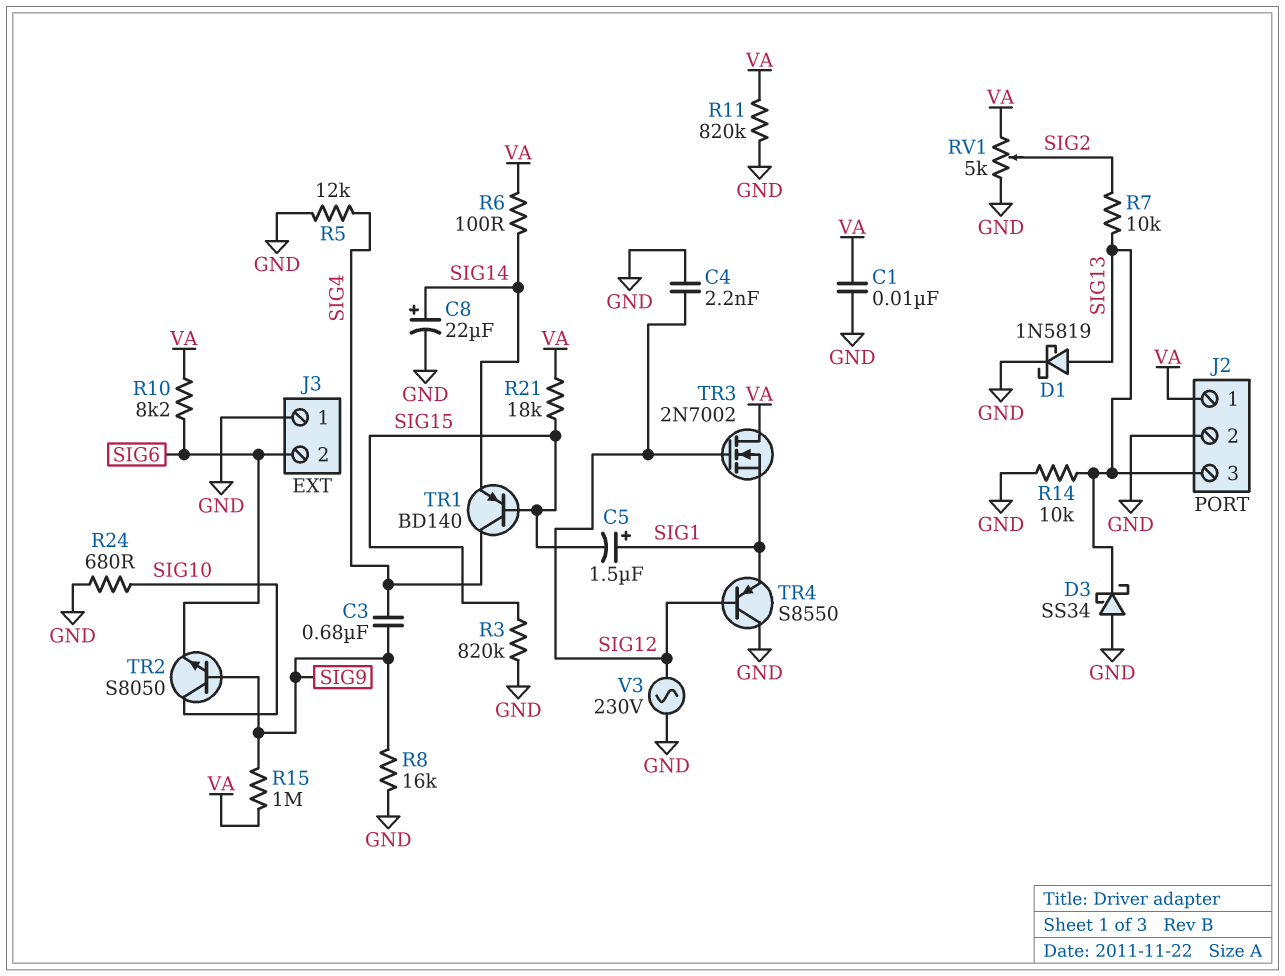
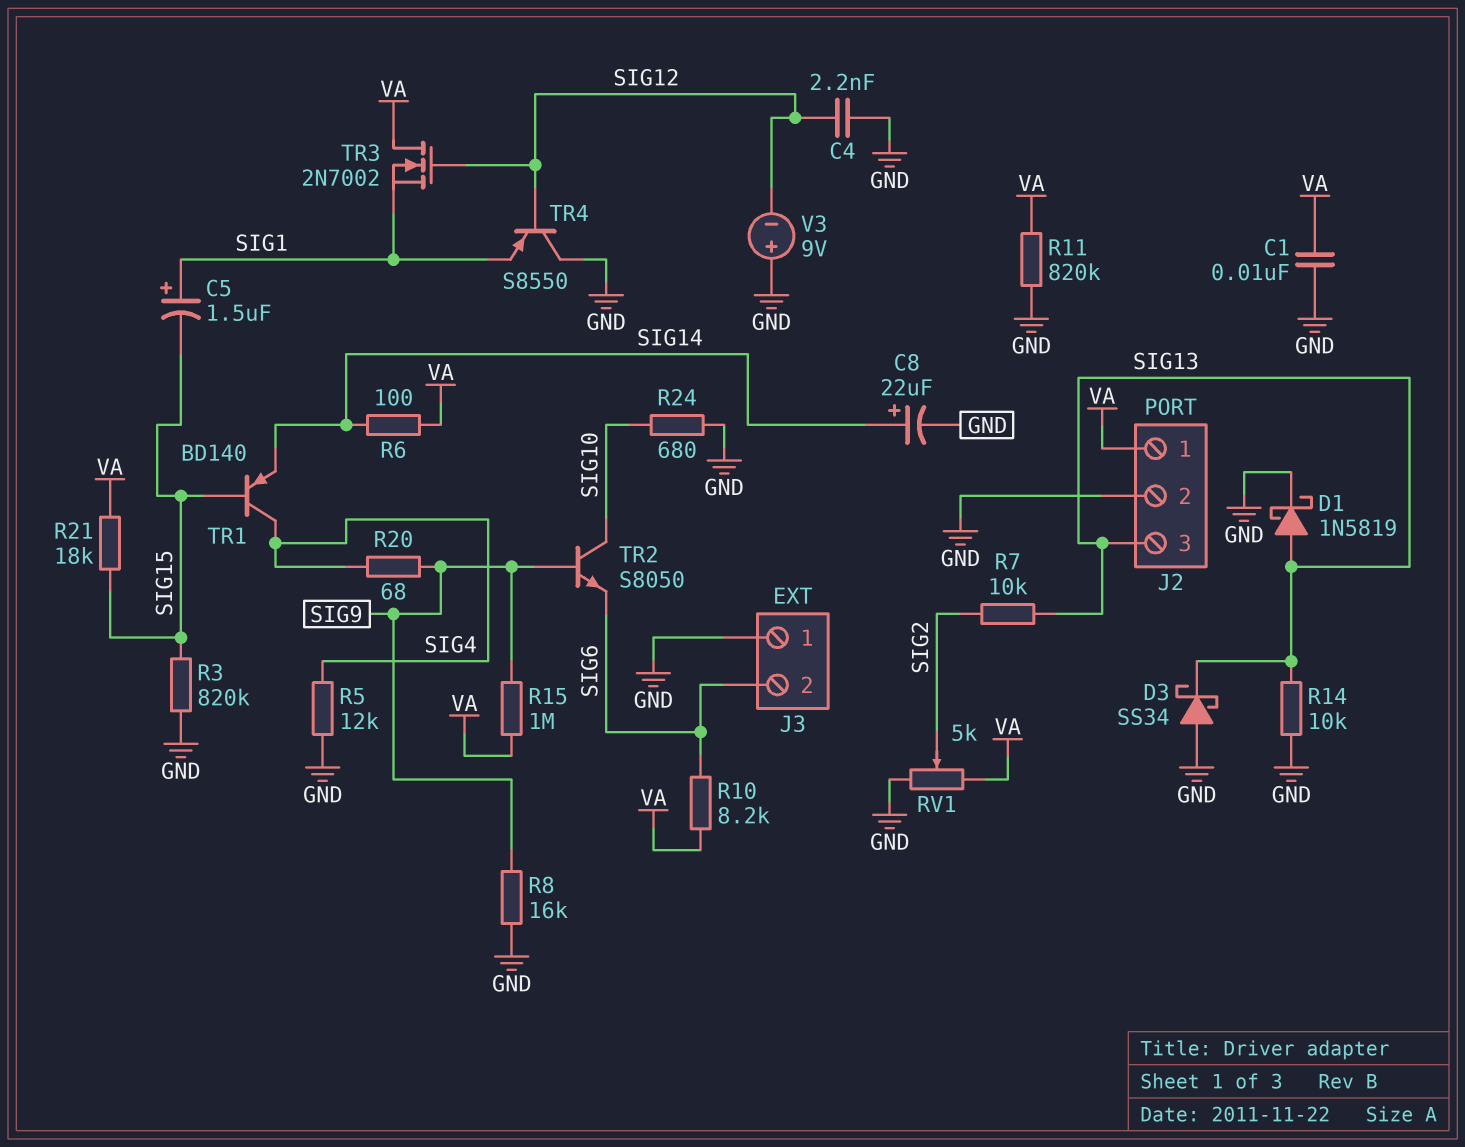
C3: 680nF (SIG4, SIG9) -> none
R20: none -> 68 (SIG4, SIG9)
V3: AC 230V (GND, SIG12) -> 9V (plus GND, minus SIG12)

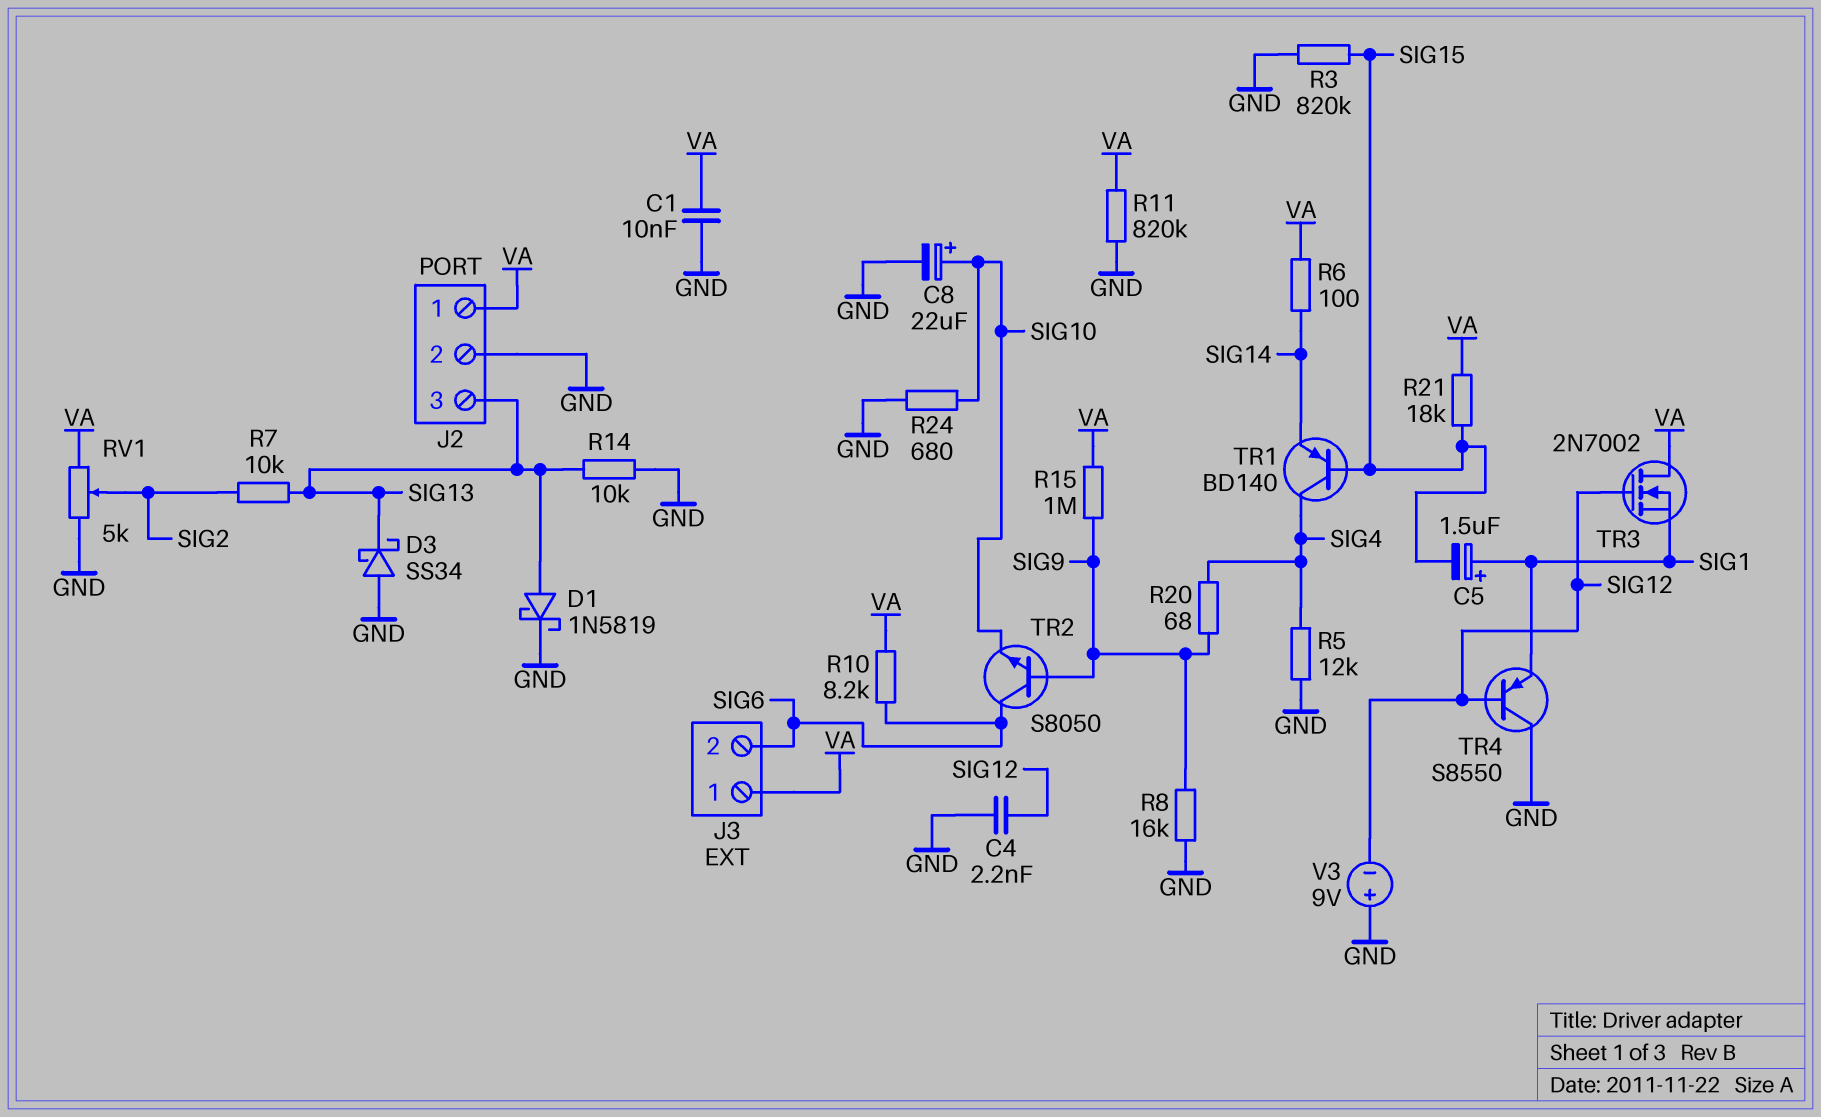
C8: 22uF (plus SIG14, minus GND) -> 22uF (plus SIG10, minus GND)
J3 pin 1: GND -> VA
TR2: NPN S8050 (B SIG9, C SIG10, E SIG6) -> NPN S8050 (B SIG9, C SIG6, E SIG10)

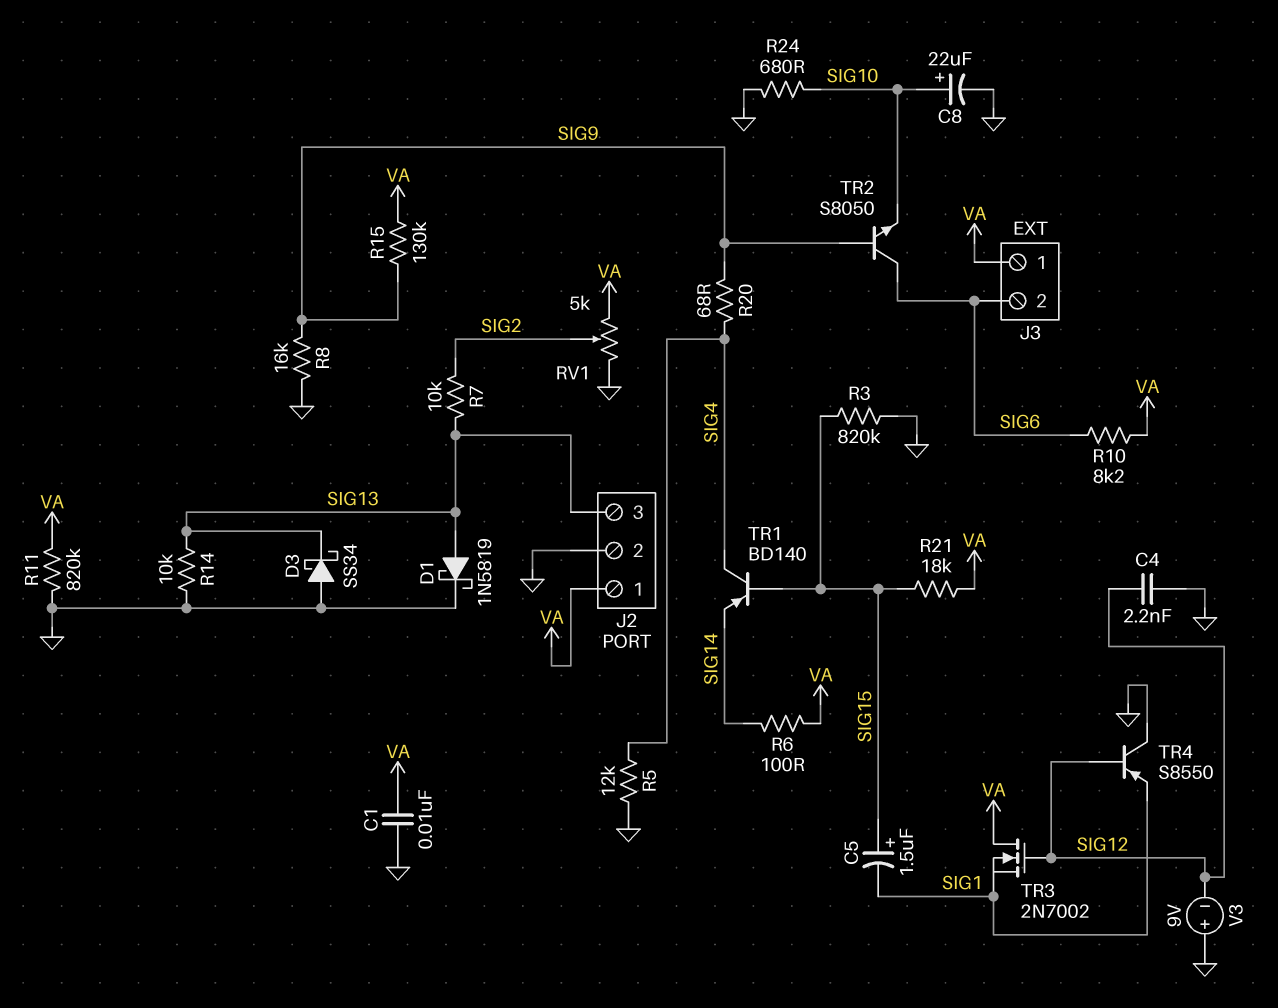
C5: 1.5uF (plus SIG1, minus SIG15) -> 1.5uF (plus SIG15, minus SIG1)
R15: 1M (SIG9, VA) -> 130k (SIG9, VA)

